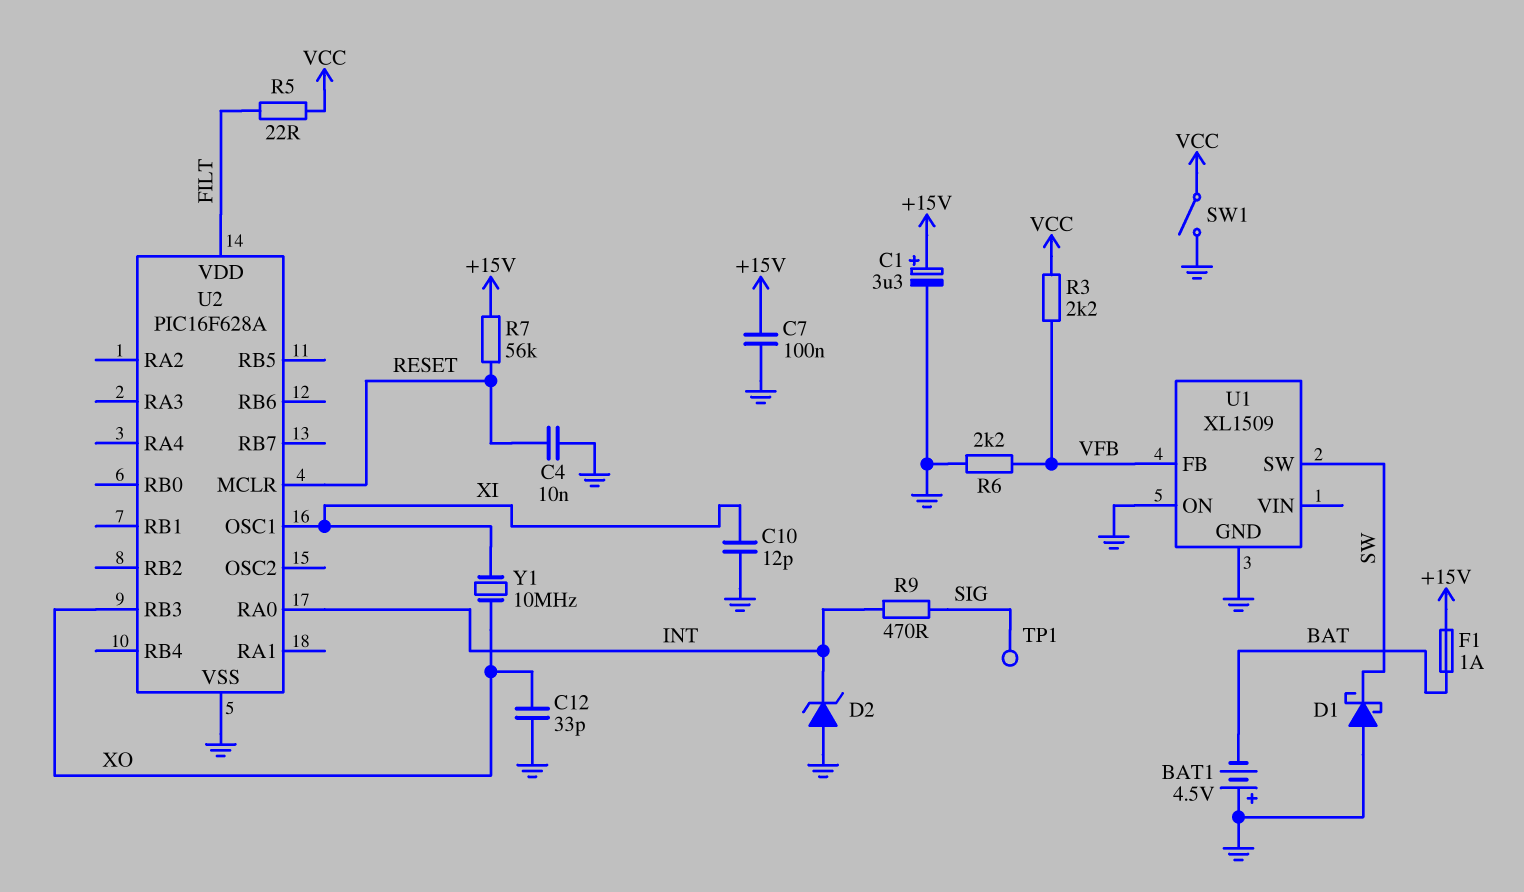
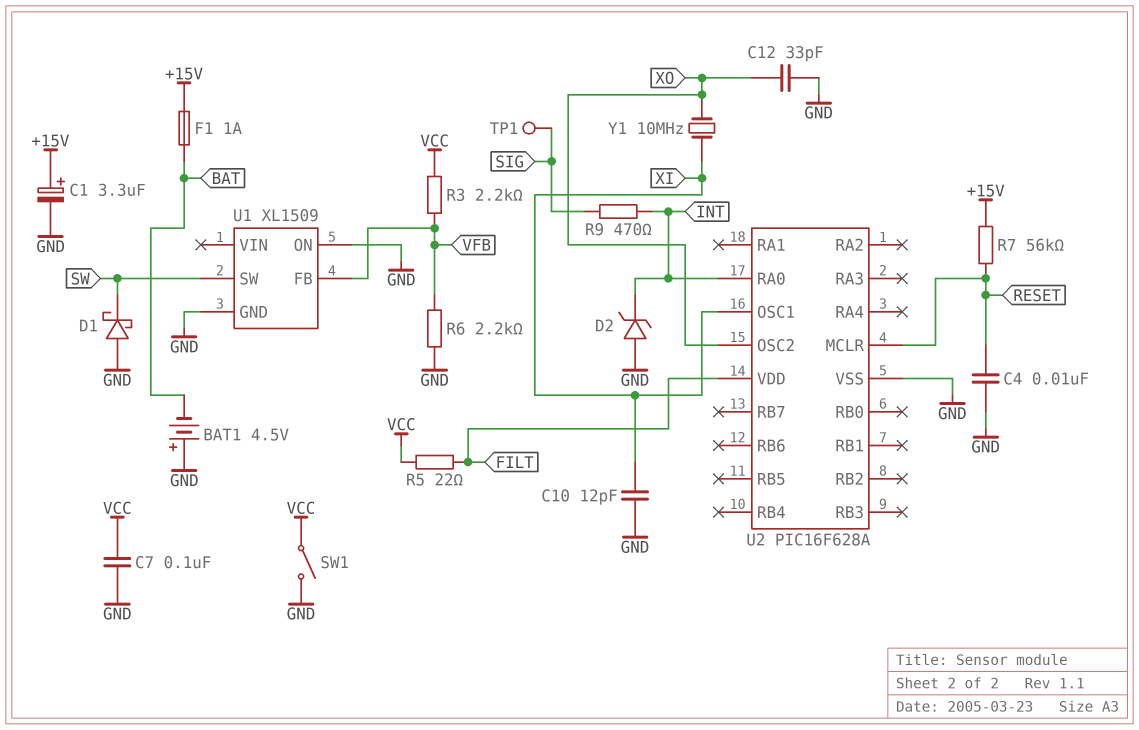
C7: 100nF (+15V, GND) -> 100nF (GND, VCC)
U2 pin OSC2: none -> XO
U2 pin RB3: XO -> none

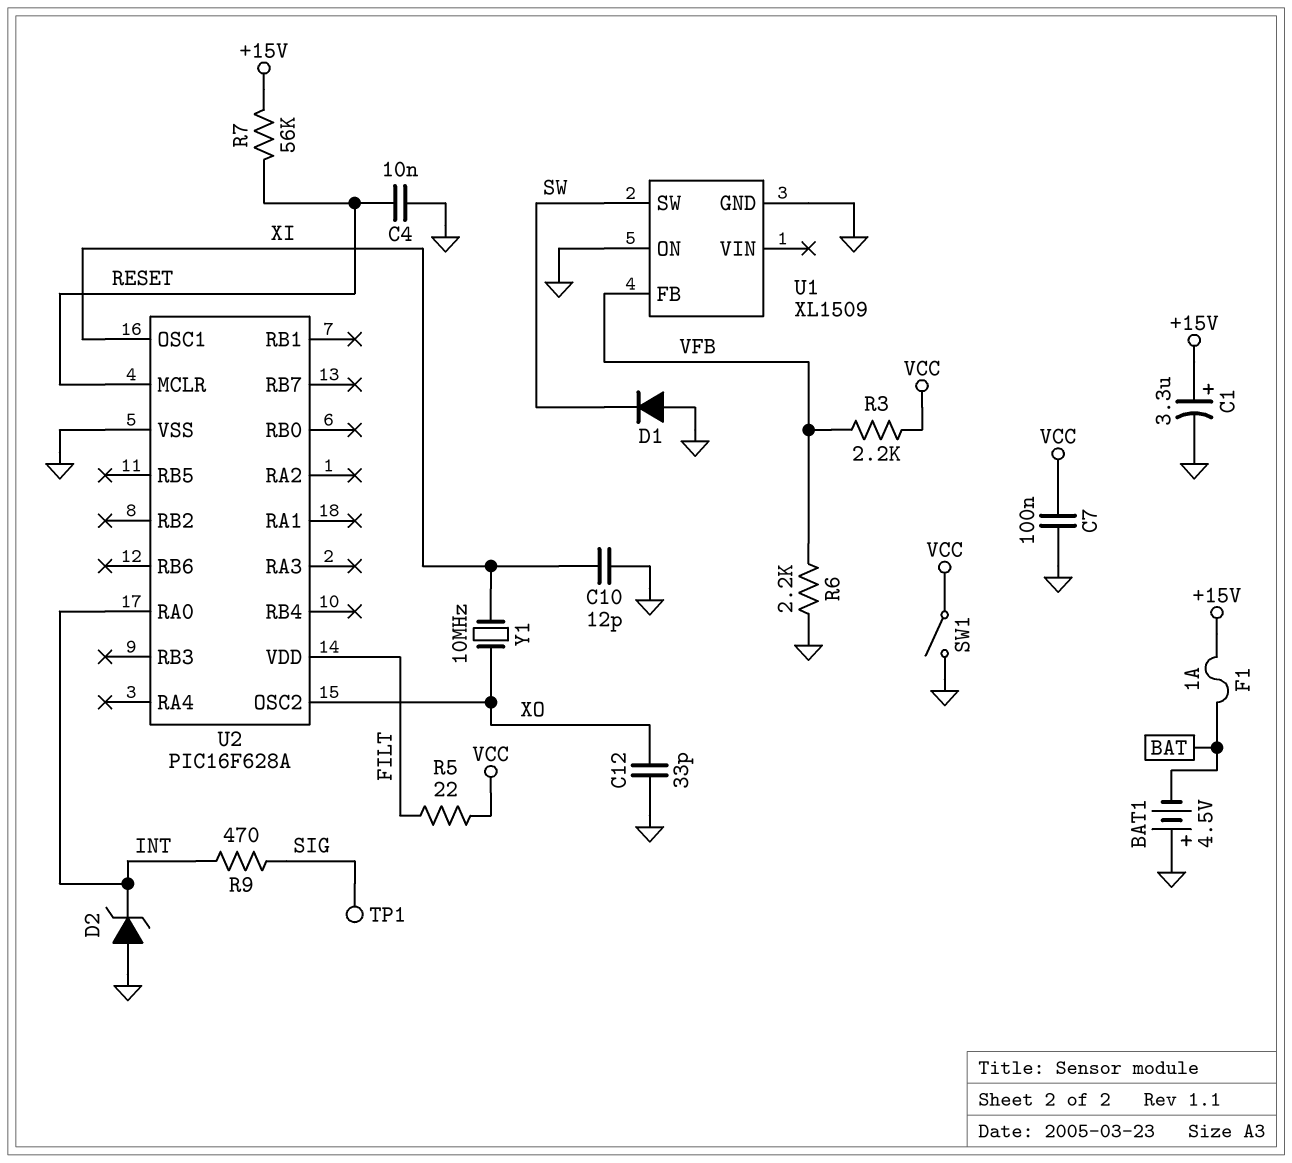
D1: schottky (A GND, K SW) -> diode (A GND, K SW)

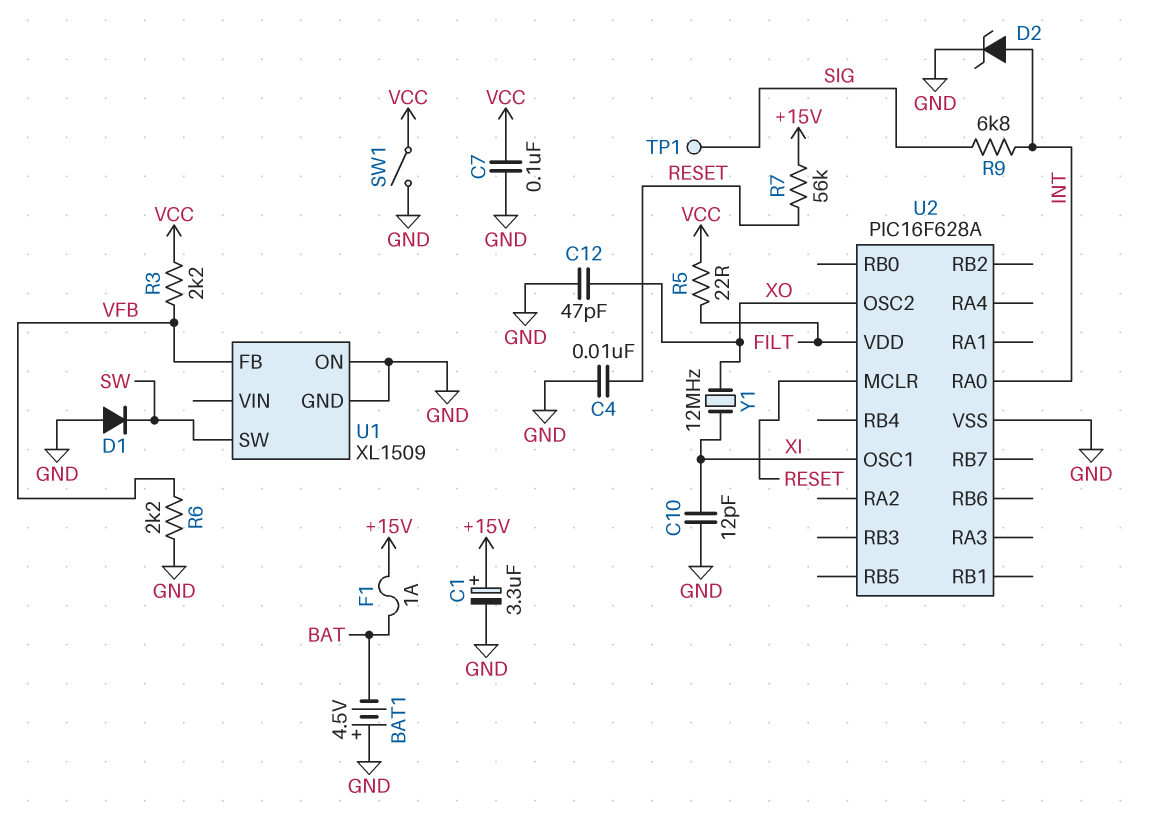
C12: 33pF (GND, XO) -> 47pF (GND, XO)
D2: zener (A GND, K INT) -> zener (A INT, K GND)
R9: 470 (INT, SIG) -> 6.8k (INT, SIG)
Y1: 10MHz (XI, XO) -> 12MHz (XI, XO)

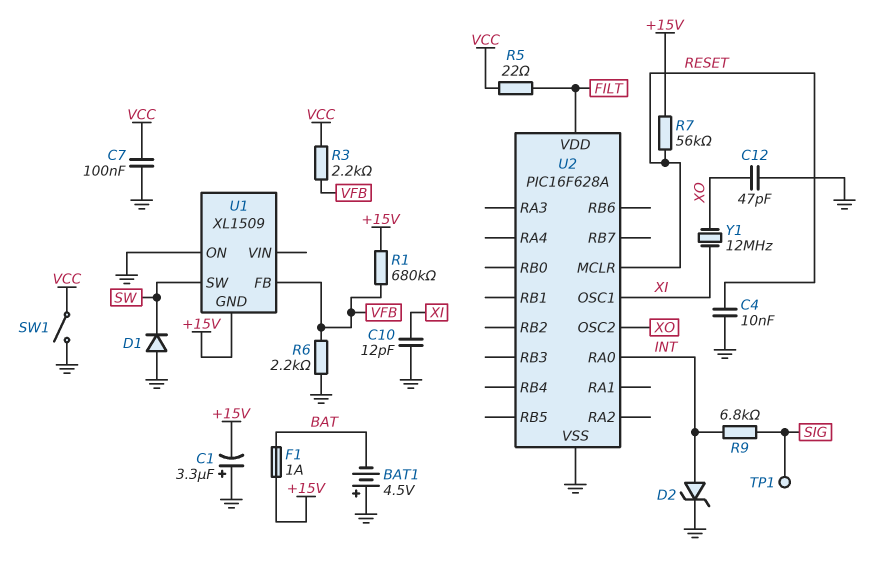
C1: 3.3uF (plus +15V, minus GND) -> 3.3uF (plus GND, minus +15V)
R1: none -> 680k (+15V, VFB)
U1 pin GND: GND -> +15V

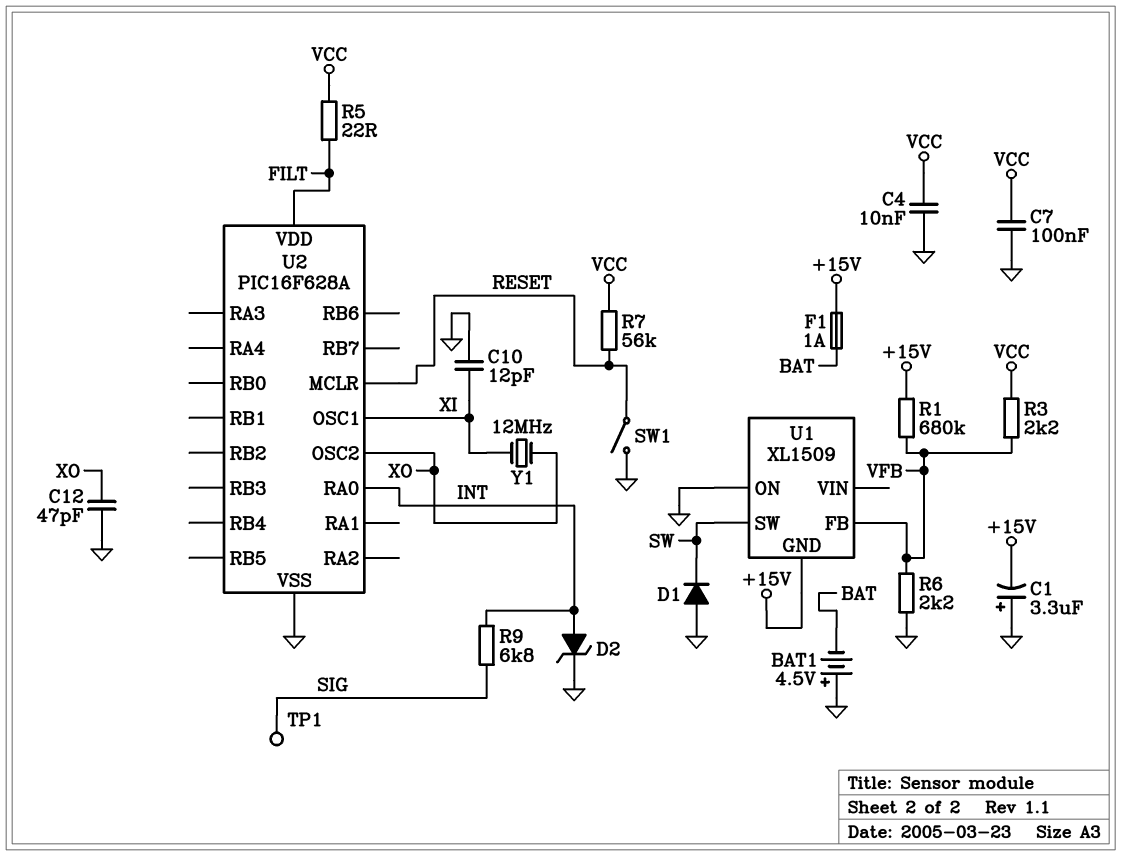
C4: 10nF (GND, RESET) -> 10nF (GND, VCC)
R7: 56k (+15V, RESET) -> 56k (RESET, VCC)
SW1: switch (GND, VCC) -> switch (GND, RESET)

